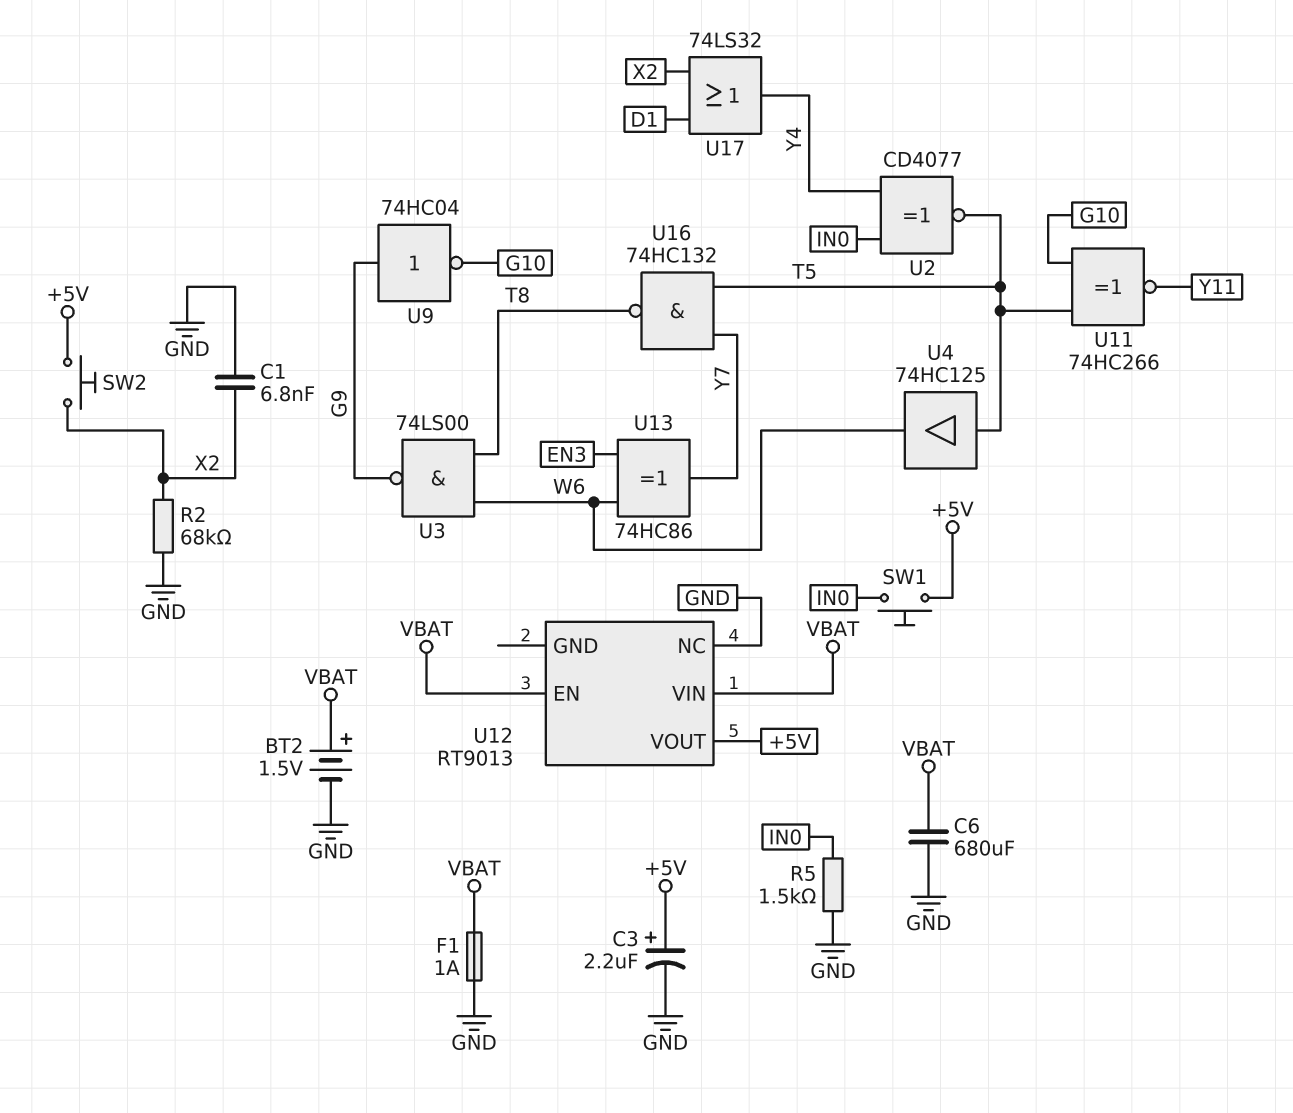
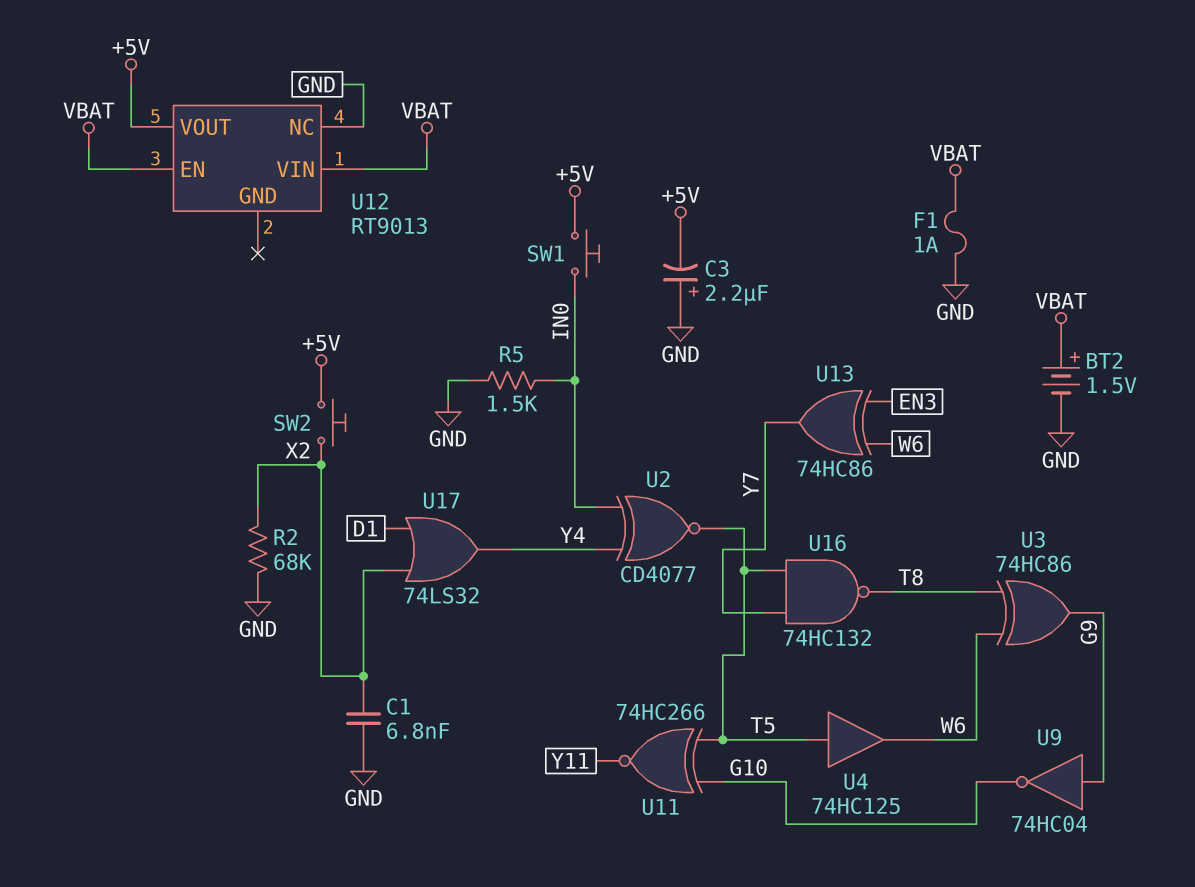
C3: 2.2uF (plus +5V, minus GND) -> 2.2uF (plus GND, minus +5V)
C6: 680uF (GND, VBAT) -> none
U3: NAND 74LS00 (in T8, in W6, out G9) -> XOR 74HC86 (in T8, in W6, out G9)

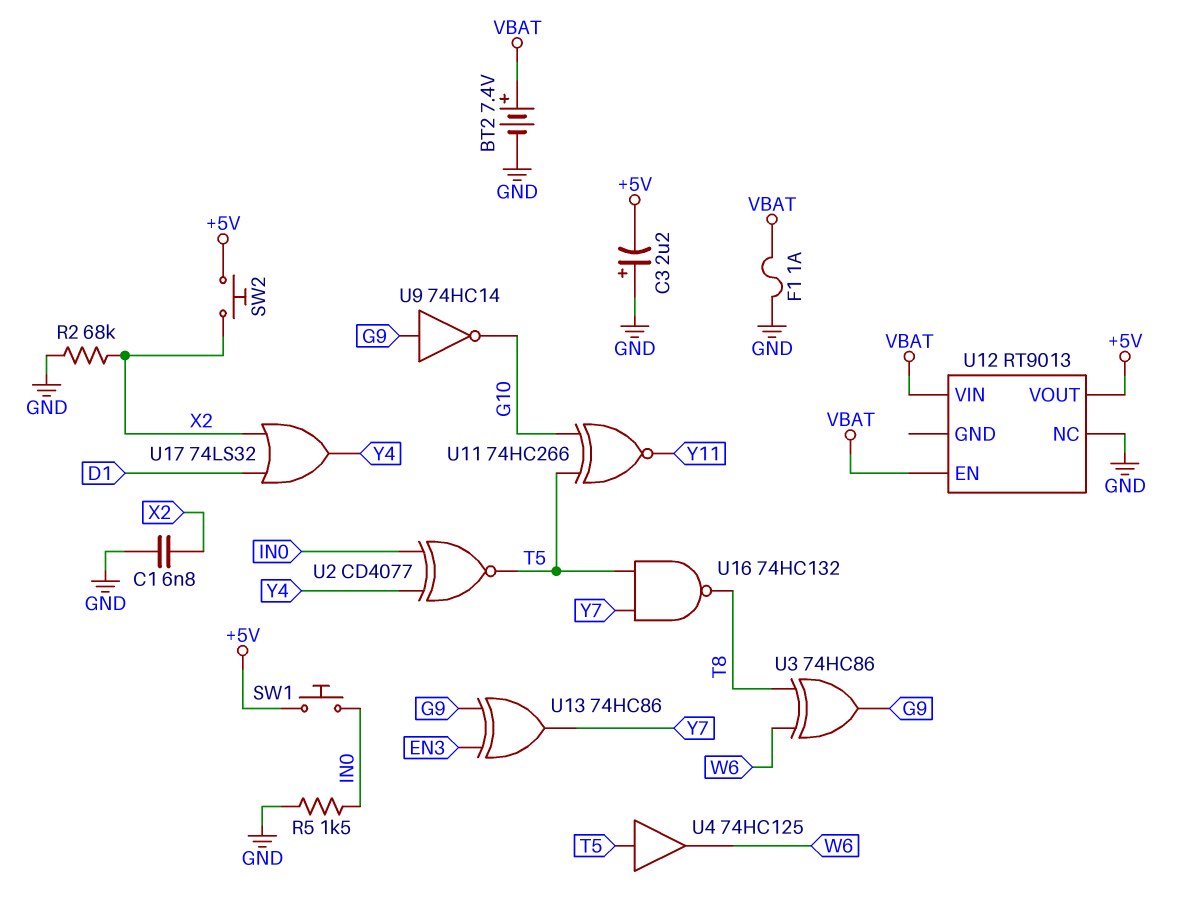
BT2: 1.5V (plus VBAT, minus GND) -> 7.4V (plus VBAT, minus GND)
U9: NOT 74HC04 (in G9, out G10) -> NOT 74HC14 (in G9, out G10)
U13: XOR 74HC86 (in EN3, in W6, out Y7) -> XOR 74HC86 (in EN3, in G9, out Y7)

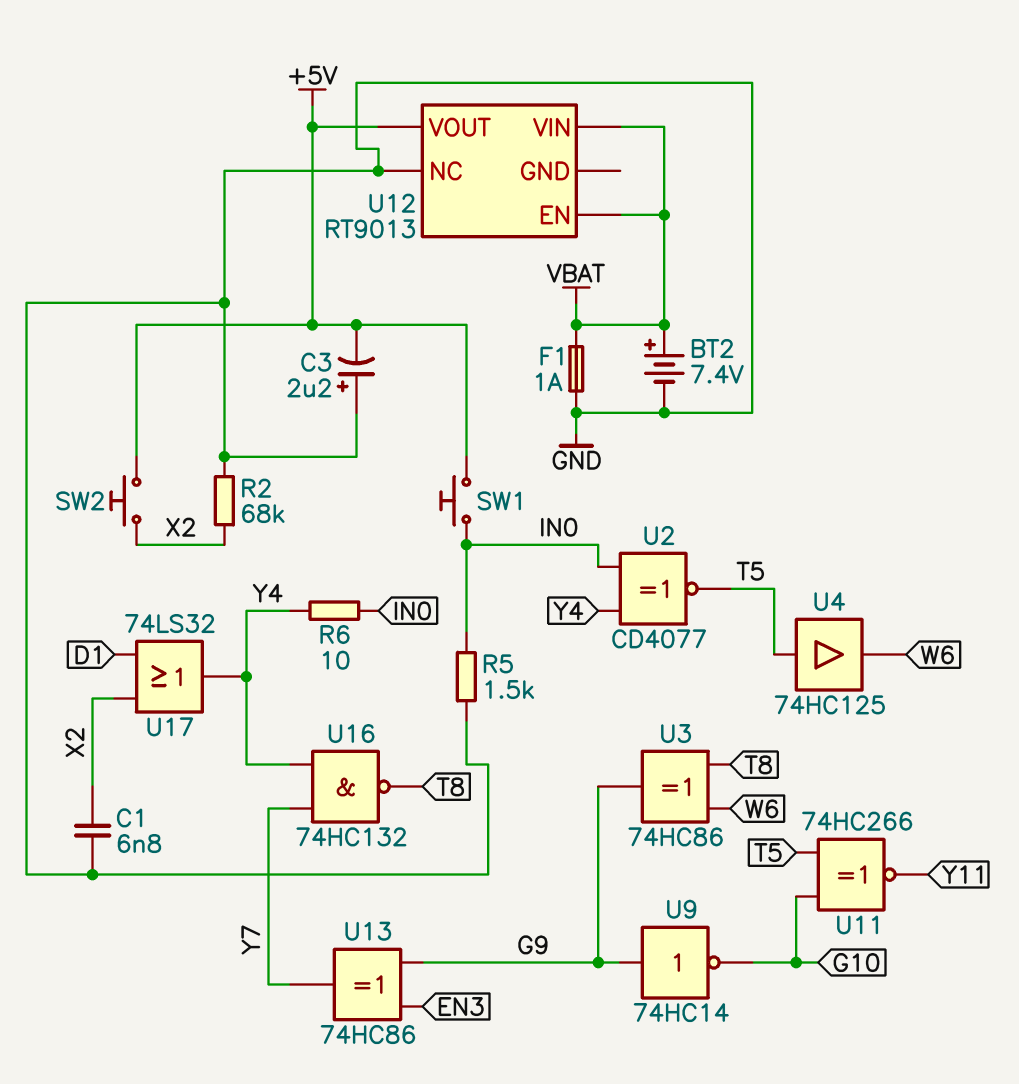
R6: none -> 10 (IN0, Y4)
U16: NAND 74HC132 (in T5, in Y7, out T8) -> NAND 74HC132 (in Y4, in Y7, out T8)

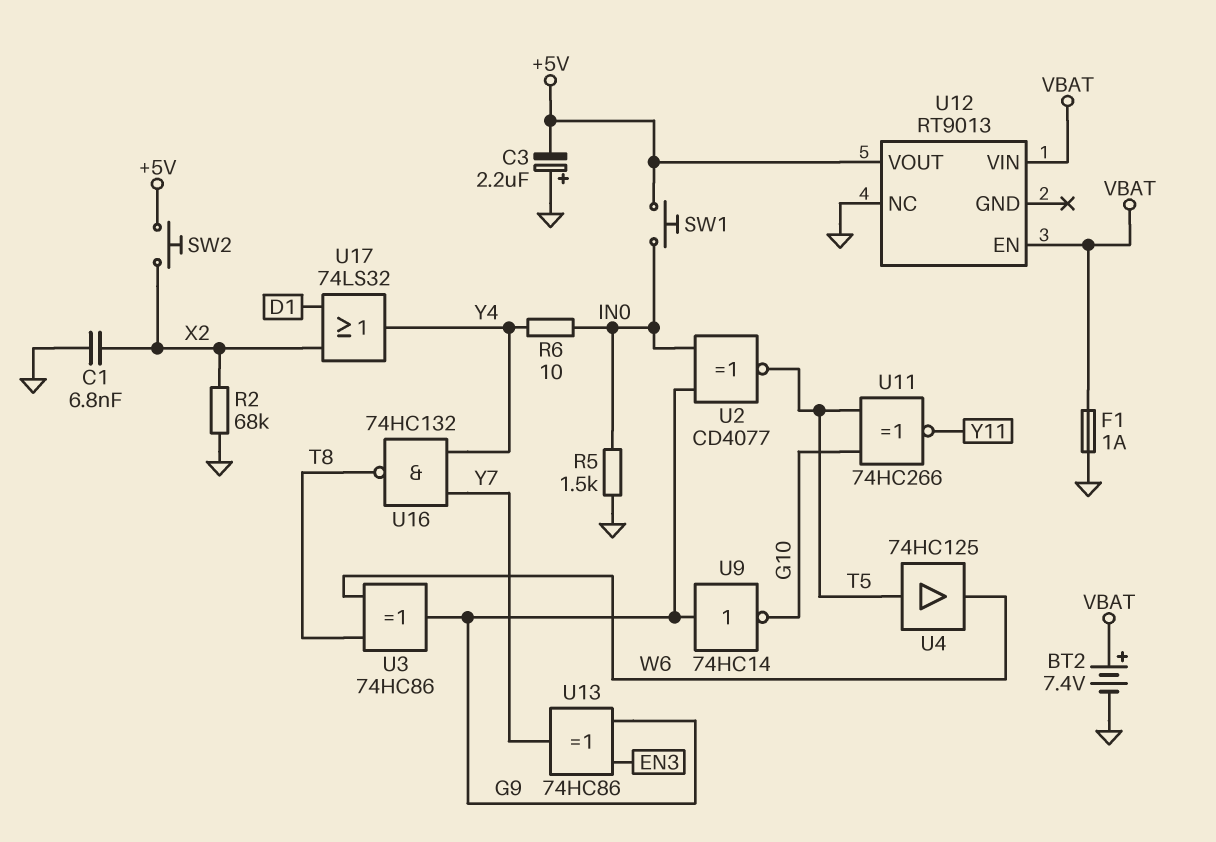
U2: XNOR CD4077 (in IN0, in Y4, out T5) -> XNOR CD4077 (in G9, in IN0, out T5)

